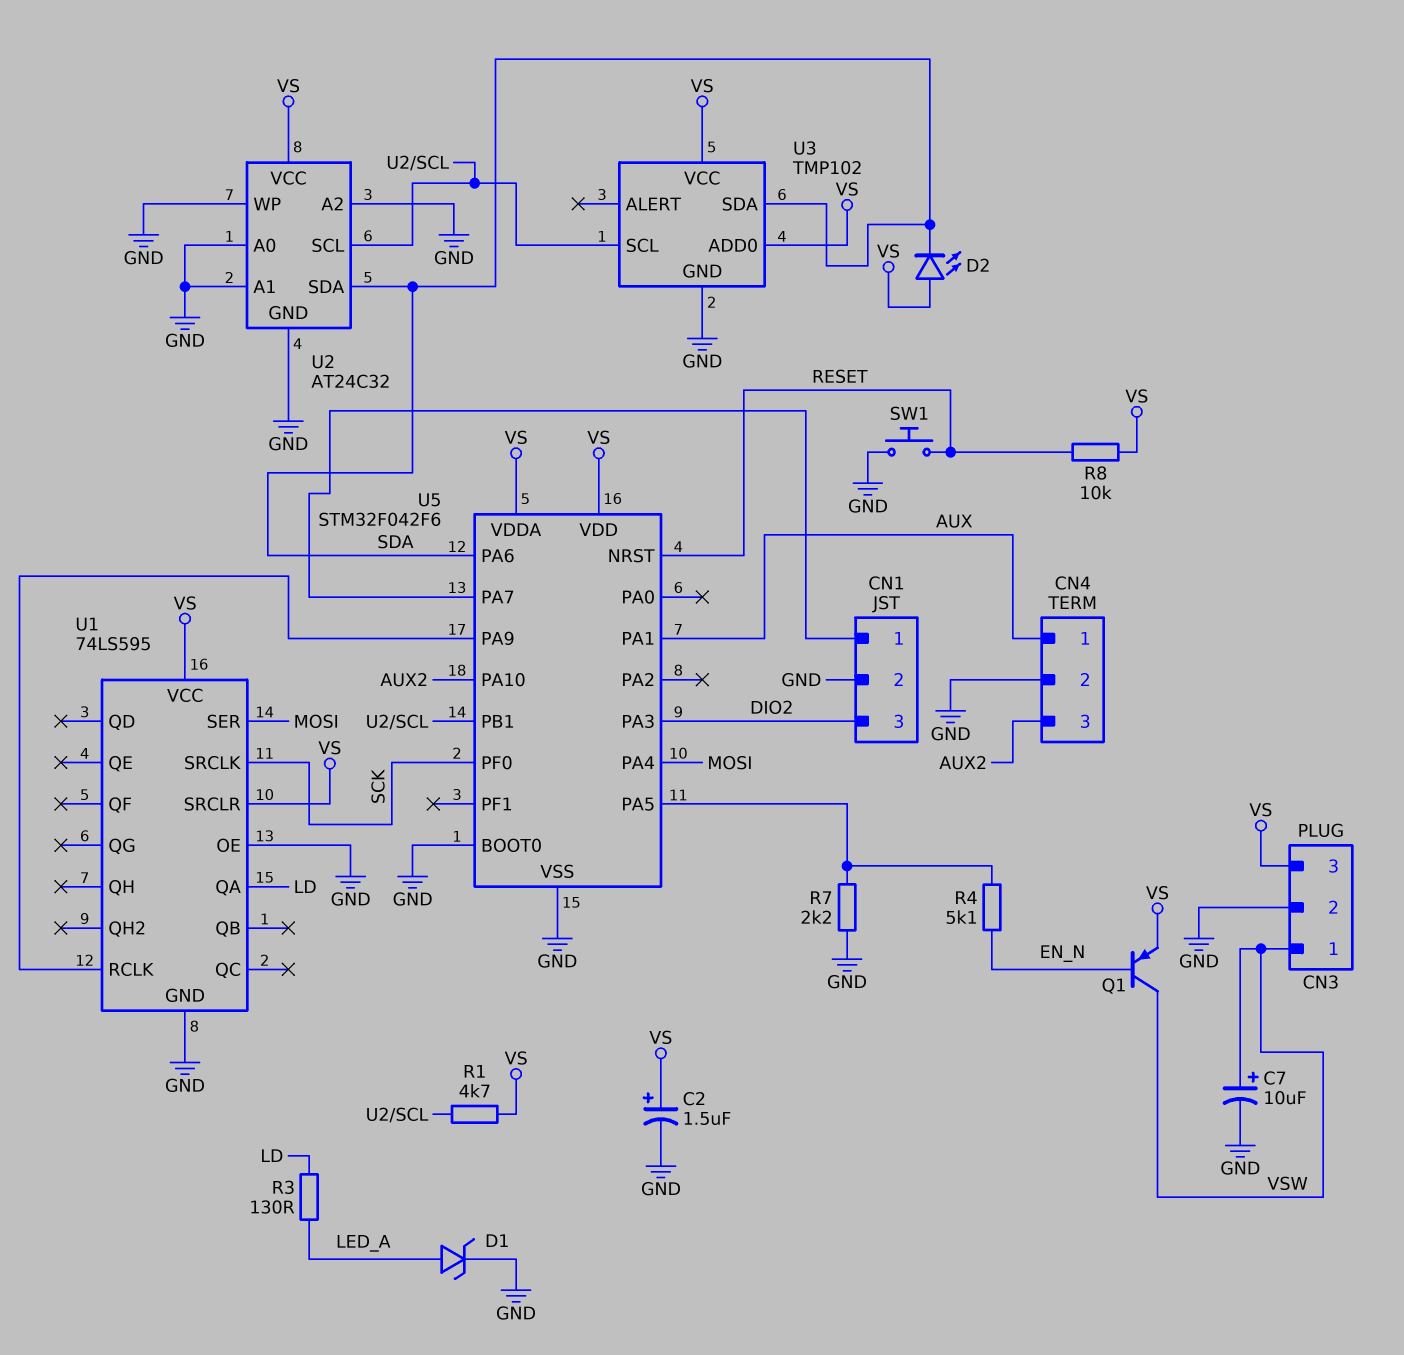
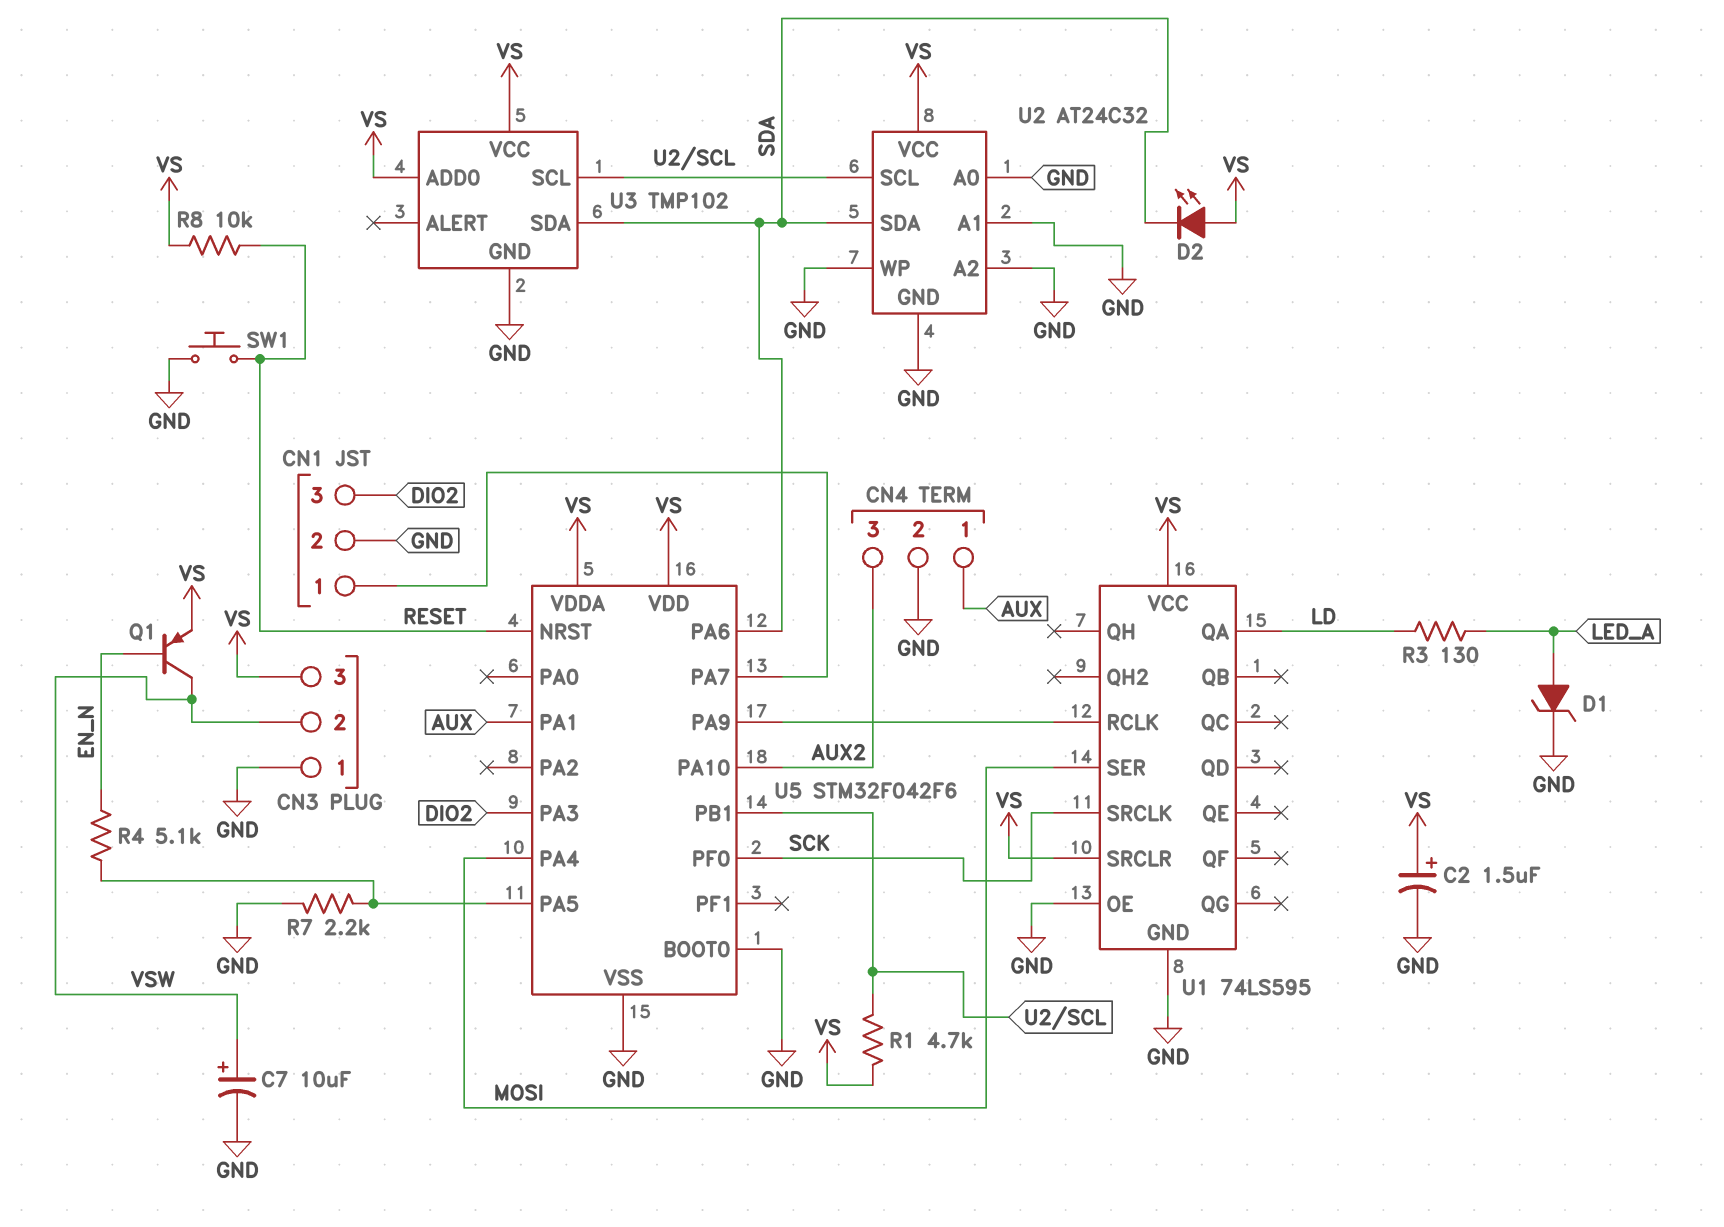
CN3 pin 1: VSW -> GND
CN3 pin 2: GND -> VSW

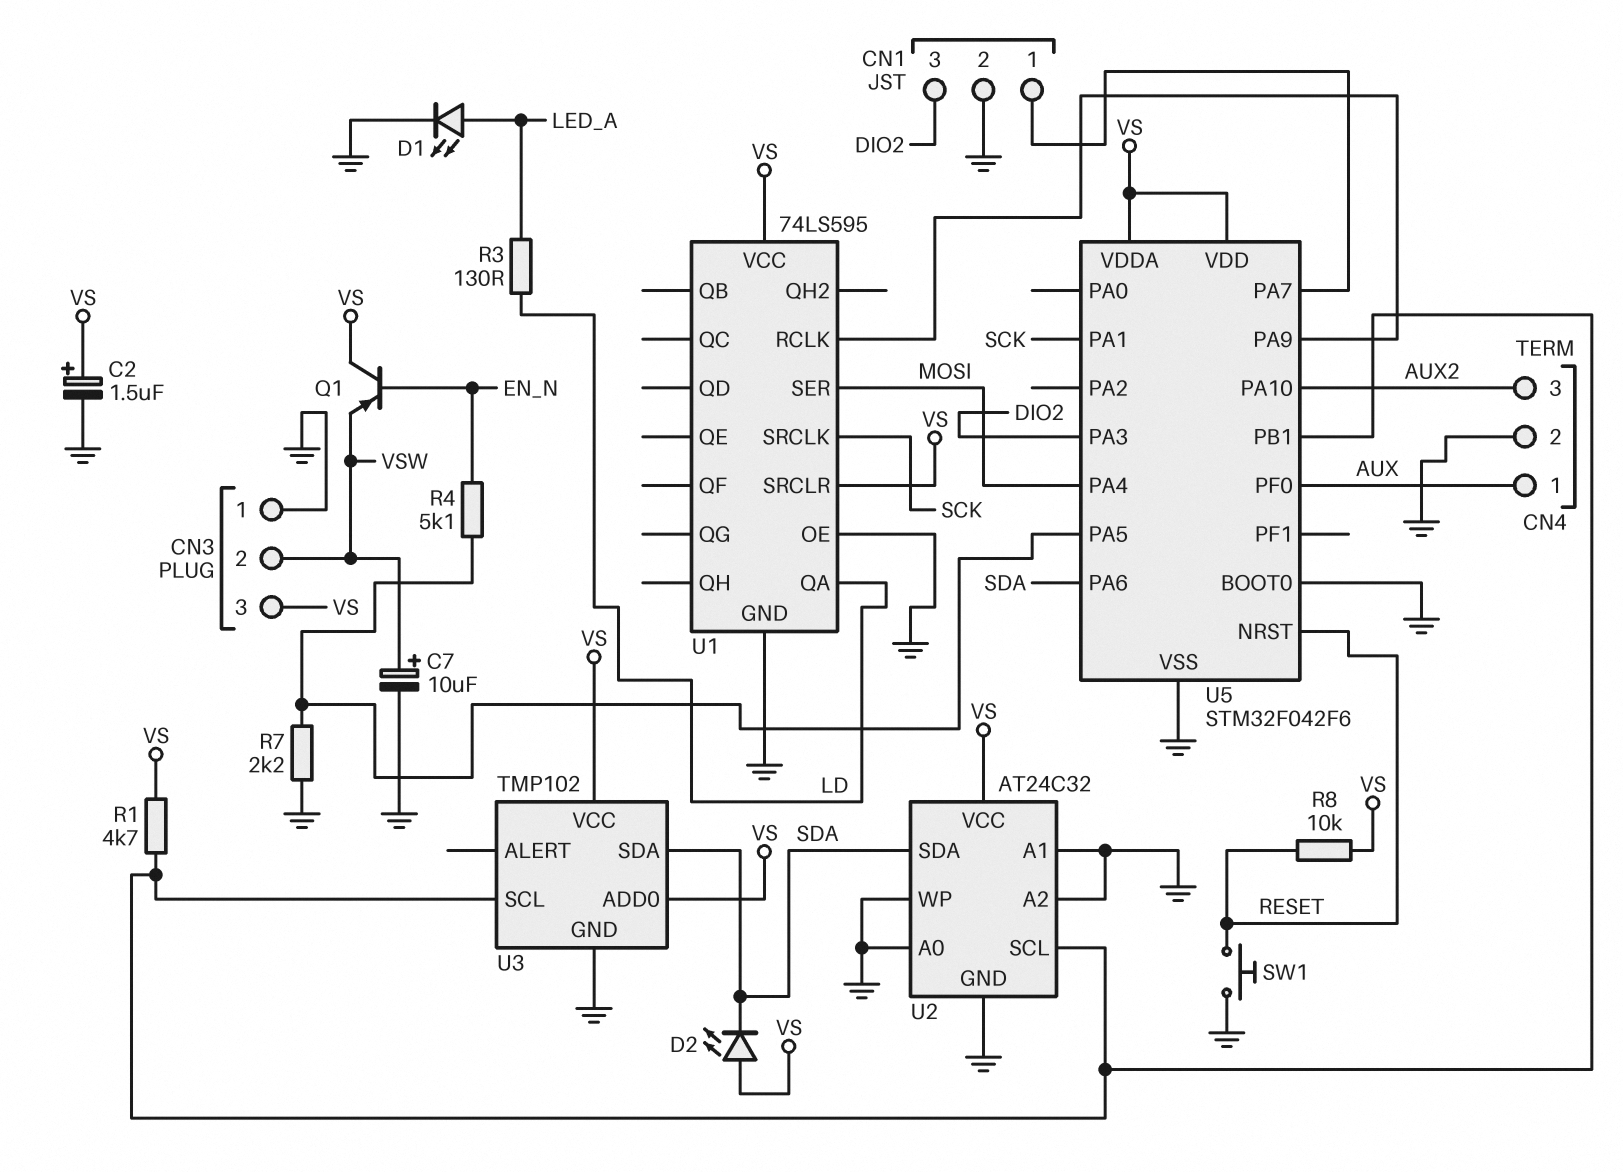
D1: zener (A LED_A, K GND) -> LED (A LED_A, K GND)
Q1: PNP (B EN_N, C VSW, E VS) -> PNP (B EN_N, C VS, E VSW)
U5 pin PA1: AUX -> SCK
U5 pin PF0: SCK -> AUX

